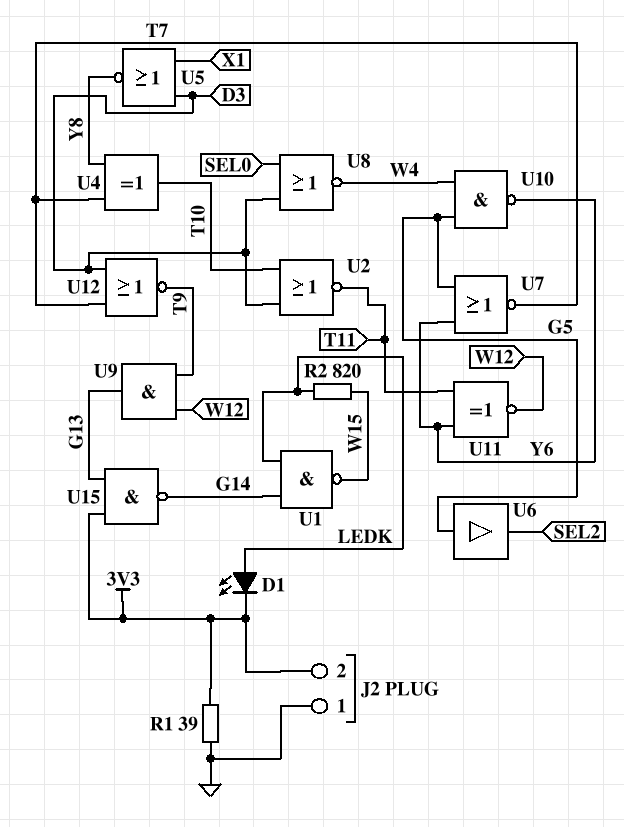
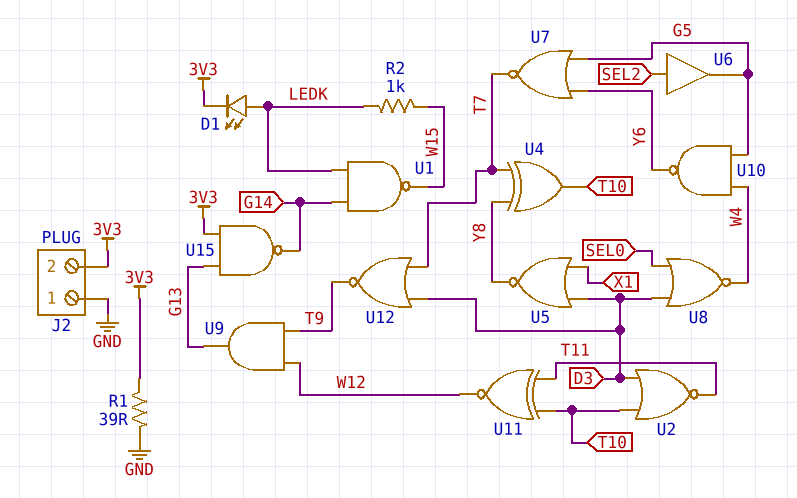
R2: 820 (LEDK, W15) -> 1k (LEDK, W15)
U6: buffer (in G5, out SEL2) -> buffer (in SEL2, out G5)
U11: XNOR (in T11, in Y6, out W12) -> XNOR (in T10, in T11, out W12)

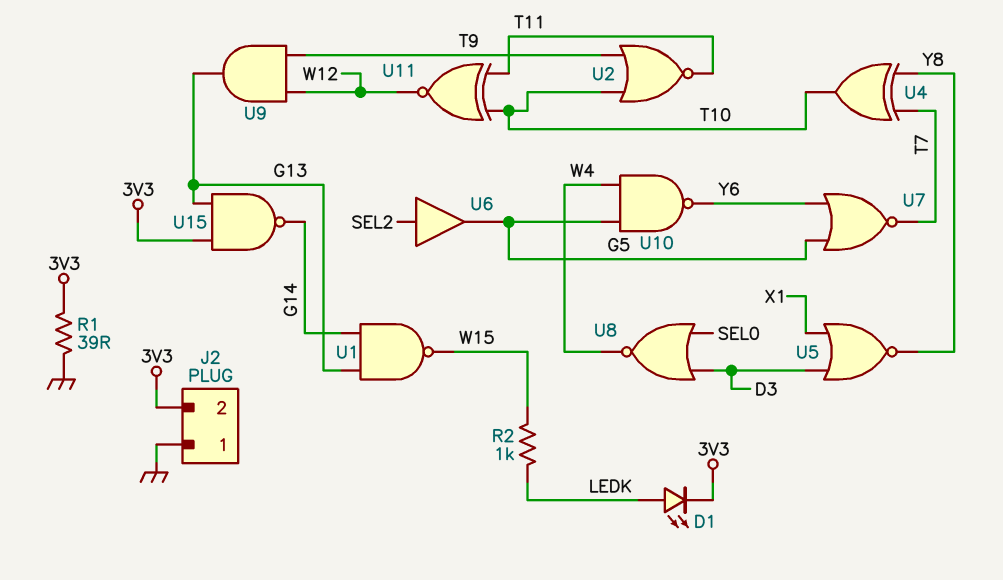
U1: NAND (in G14, in LEDK, out W15) -> NAND (in G13, in G14, out W15)
U2: NOR (in D3, in T10, out T11) -> NOR (in T9, in T10, out T11)
U12: NOR (in D3, in T7, out T9) -> none

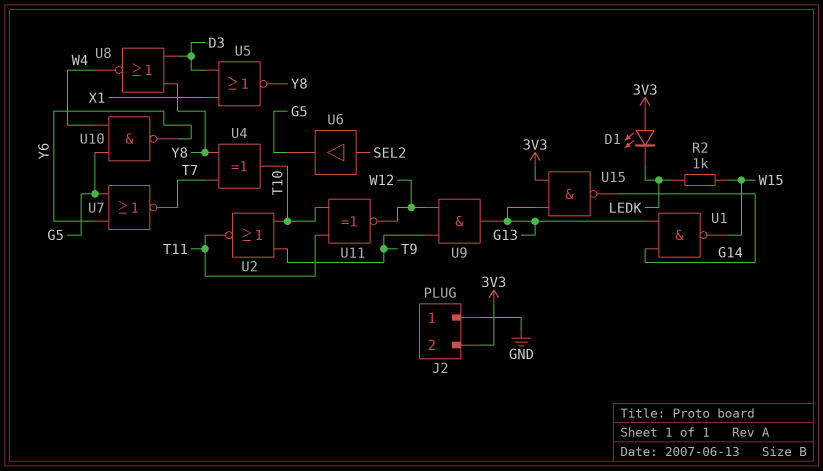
D1: LED (A LEDK, K 3V3) -> LED (A 3V3, K LEDK)
R1: 39 (3V3, GND) -> none
U8: NOR (in D3, in SEL0, out W4) -> NOR (in D3, in Y8, out W4)

